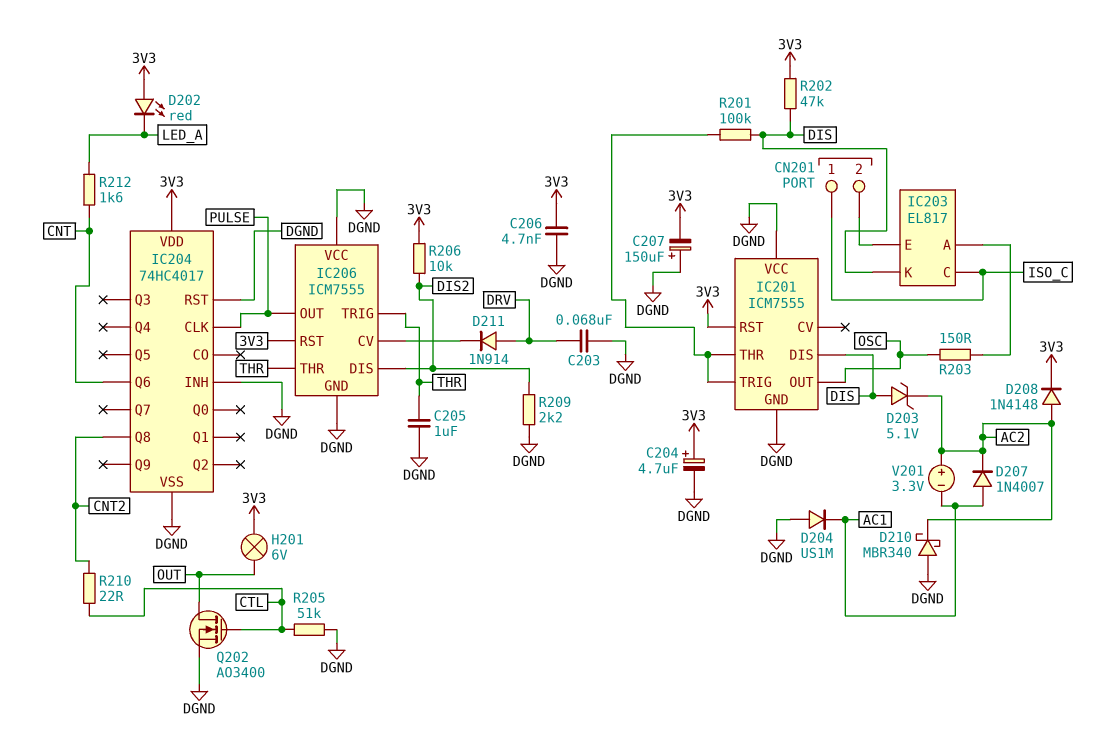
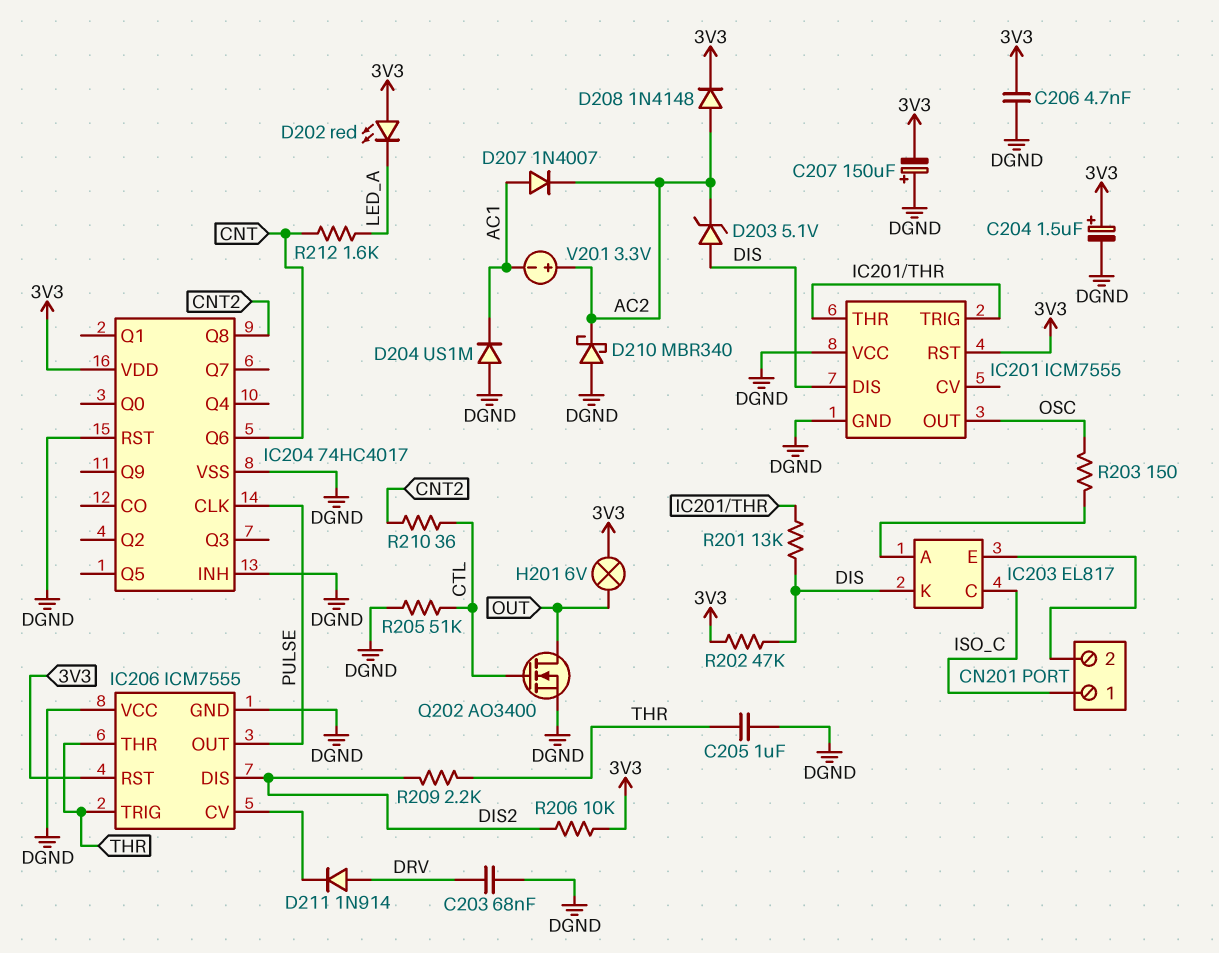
C204: 4.7uF (plus 3V3, minus DGND) -> 1.5uF (plus 3V3, minus DGND)
R201: 100k (DIS, IC201/THR) -> 13k (DIS, IC201/THR)
R209: 2.2k (DGND, DIS2) -> 2.2k (DIS2, THR)
R210: 22 (CNT2, CTL) -> 36 (CNT2, CTL)

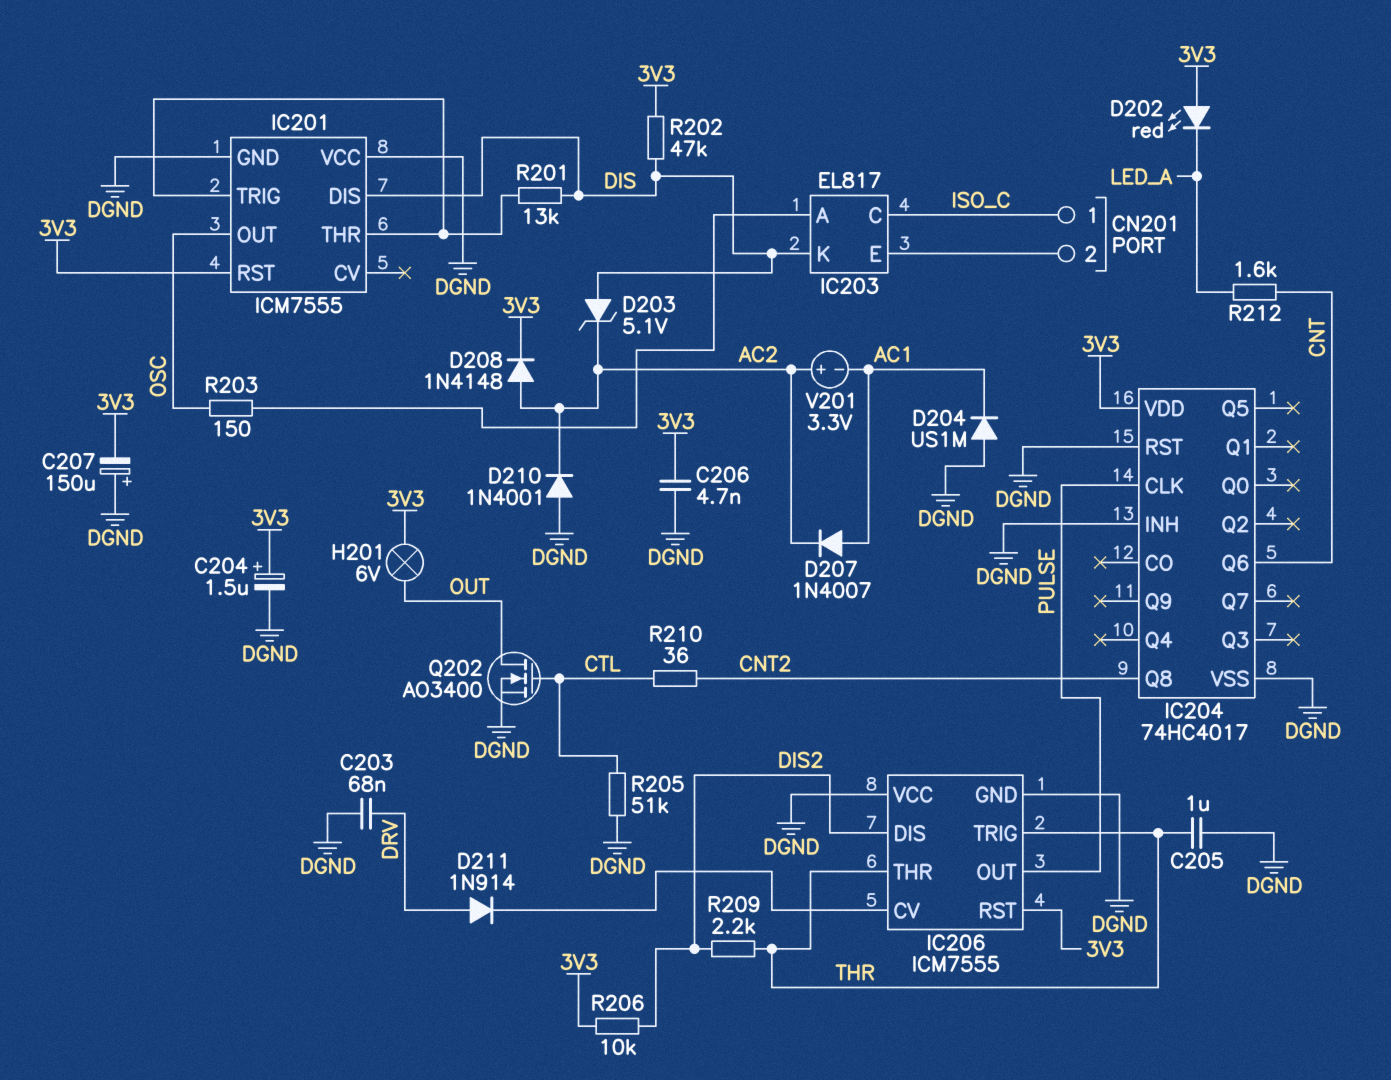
D210: schottky MBR340 (A DGND, K AC2) -> diode 1N4001 (A DGND, K AC2)

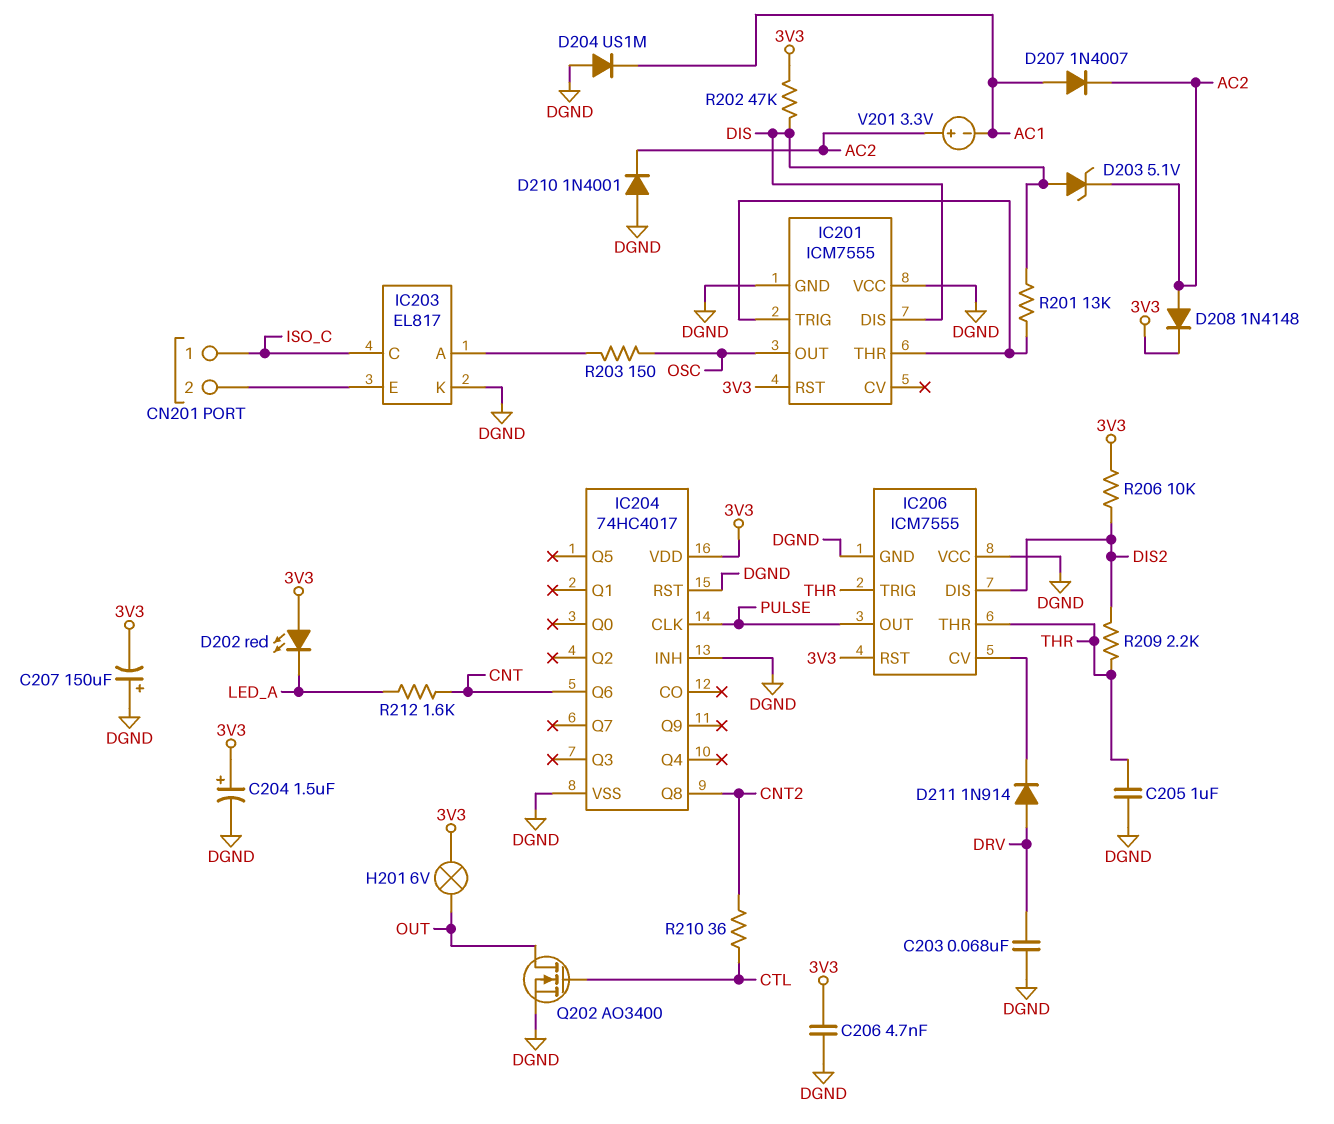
IC203 pin K: DIS -> DGND
R205: 51k (CTL, DGND) -> none

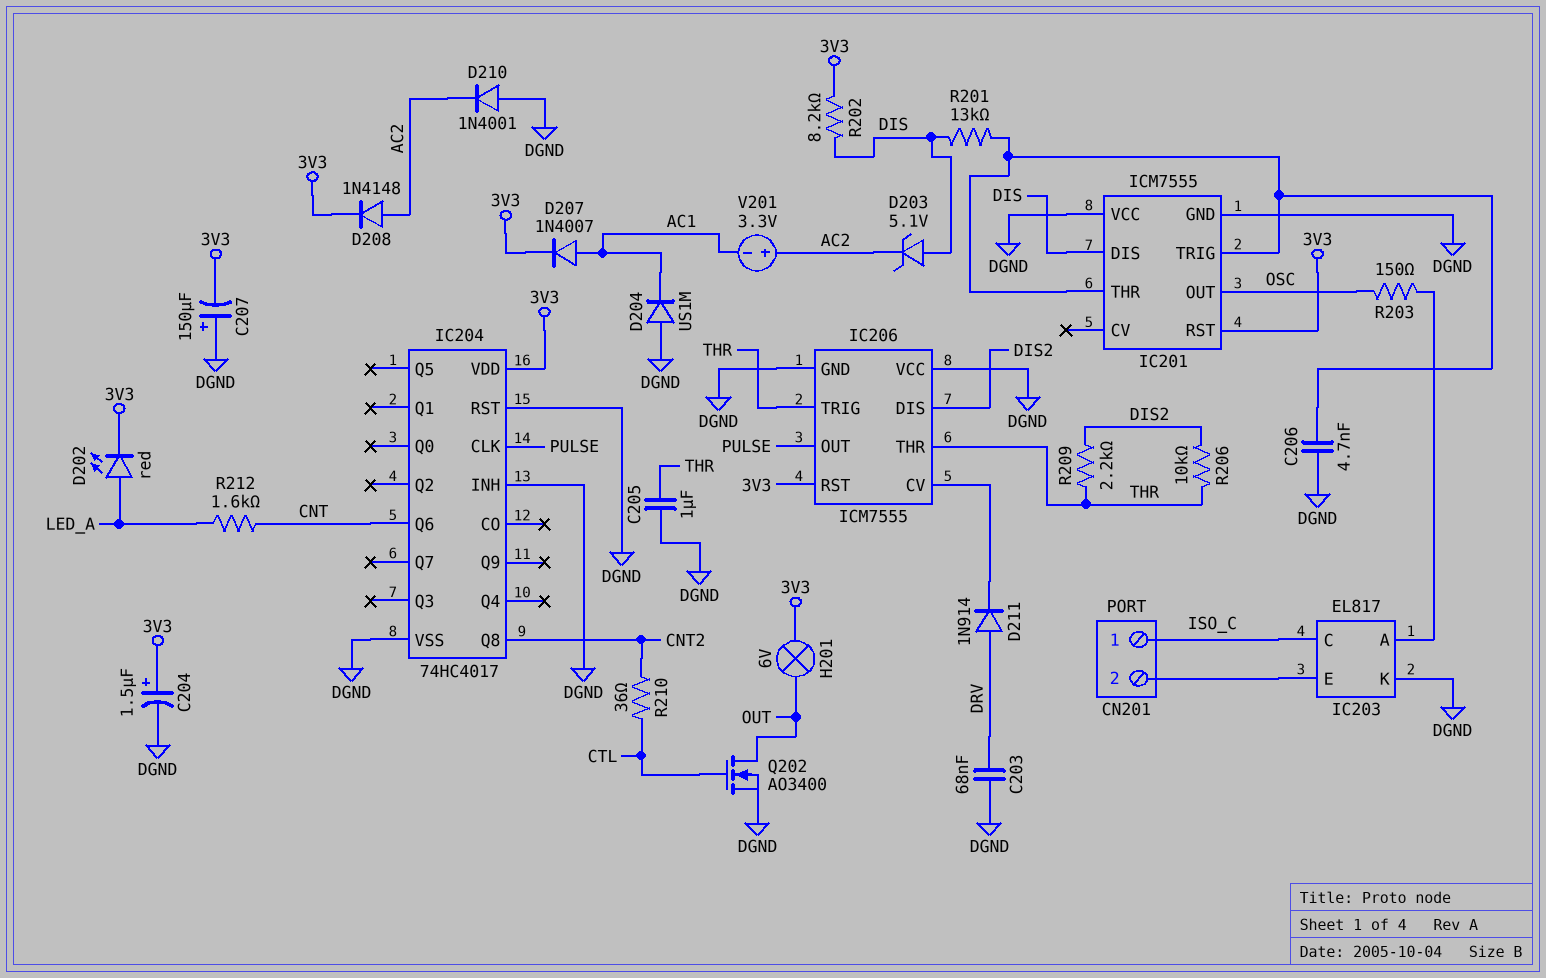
C206: 4.7nF (3V3, DGND) -> 4.7nF (DGND, IC201/THR)
D202: LED red (A 3V3, K LED_A) -> LED red (A LED_A, K 3V3)
D207: diode 1N4007 (A AC1, K AC2) -> diode 1N4007 (A AC1, K 3V3)
R202: 47k (3V3, DIS) -> 8.2k (3V3, DIS)
R206: 10k (3V3, DIS2) -> 10k (DIS2, THR)

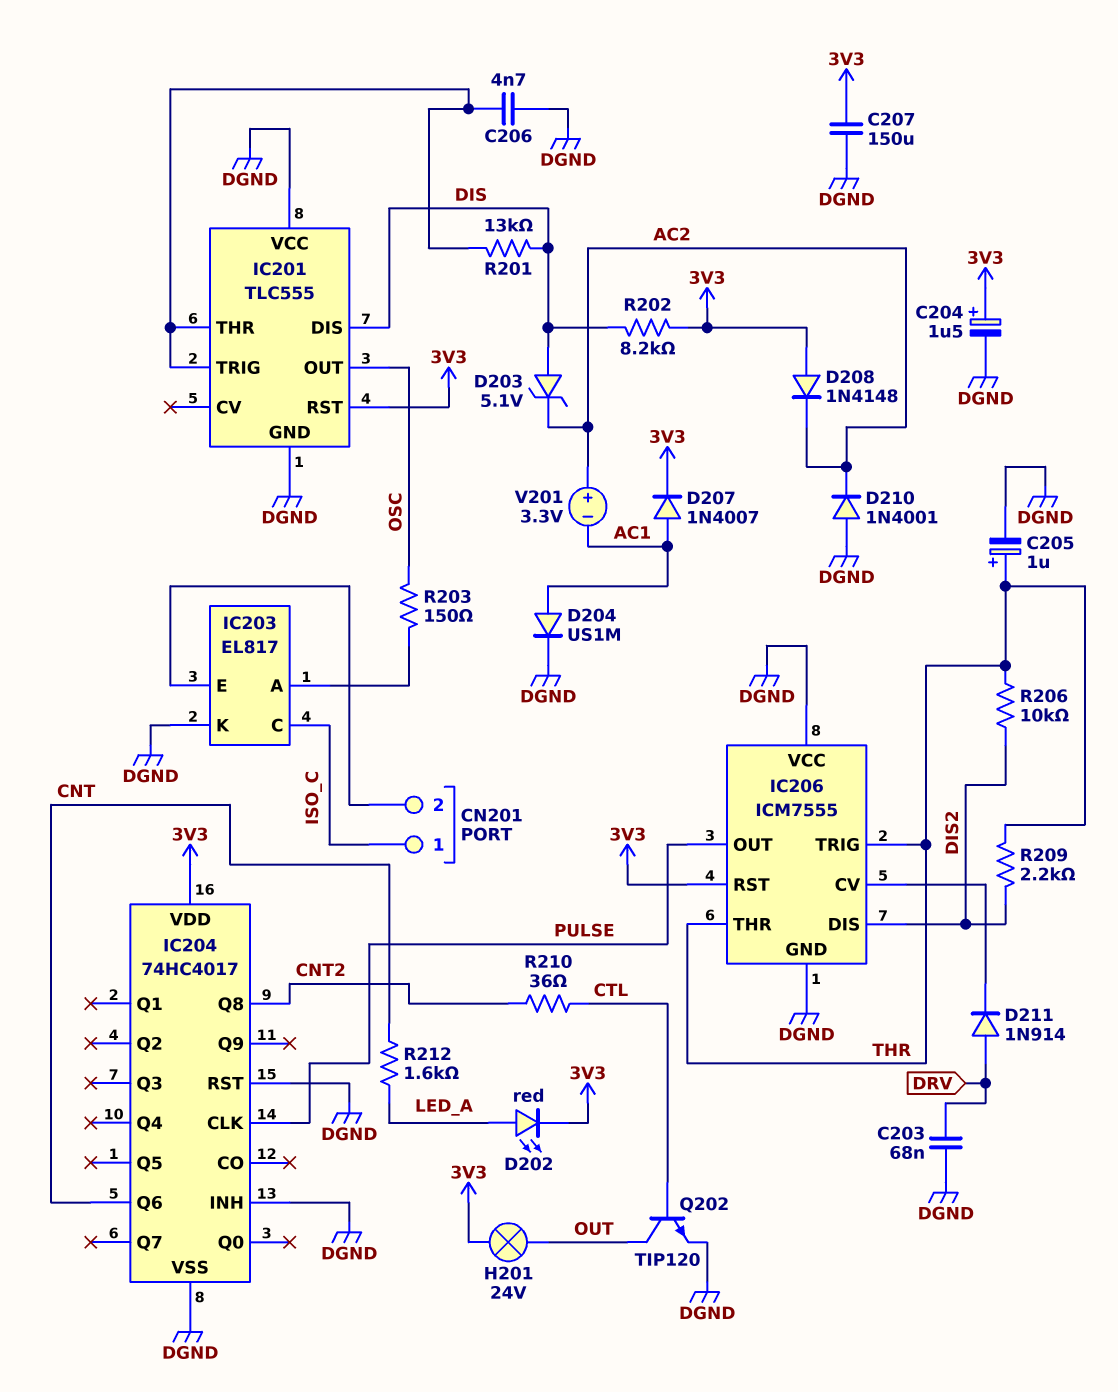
C205: 1uF (DGND, THR) -> 1uF (plus THR, minus DGND)
C207: 150uF (plus DGND, minus 3V3) -> 150uF (3V3, DGND)
D204: diode US1M (A DGND, K AC1) -> diode US1M (A AC1, K DGND)
D208: diode 1N4148 (A AC2, K 3V3) -> diode 1N4148 (A 3V3, K AC2)
H201: lamp 6V (3V3, OUT) -> lamp 24V (3V3, OUT)
IC201: ICM7555 -> TLC555
Q202: NMOS AO3400 (G CTL, D OUT, S DGND) -> NPN TIP120 (B CTL, C OUT, E DGND)

